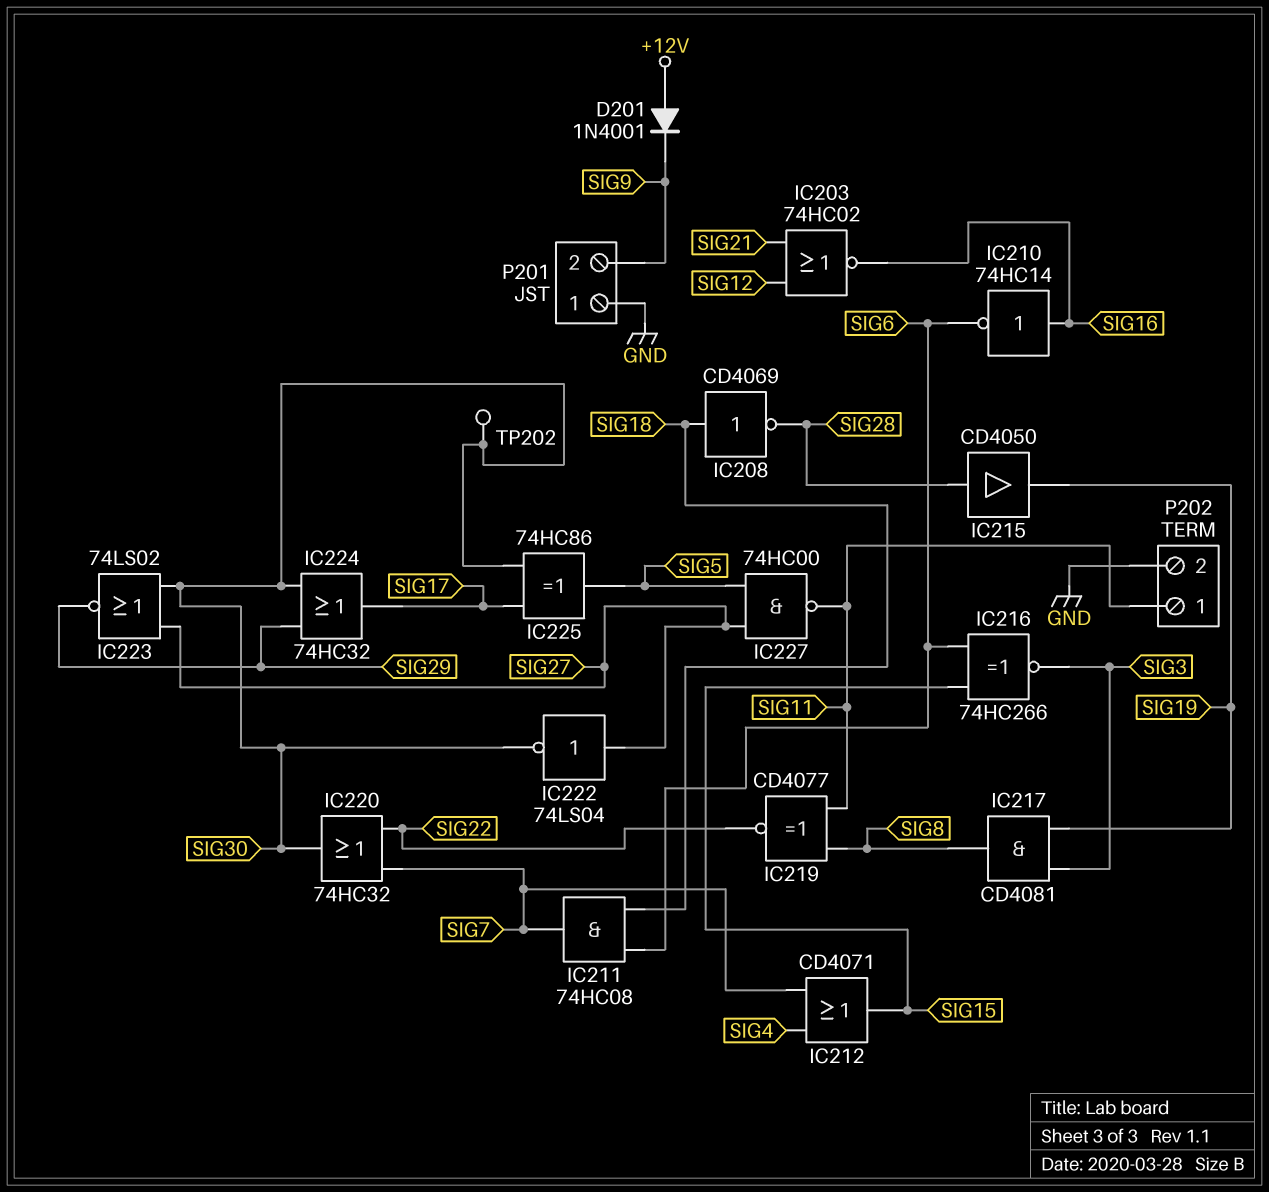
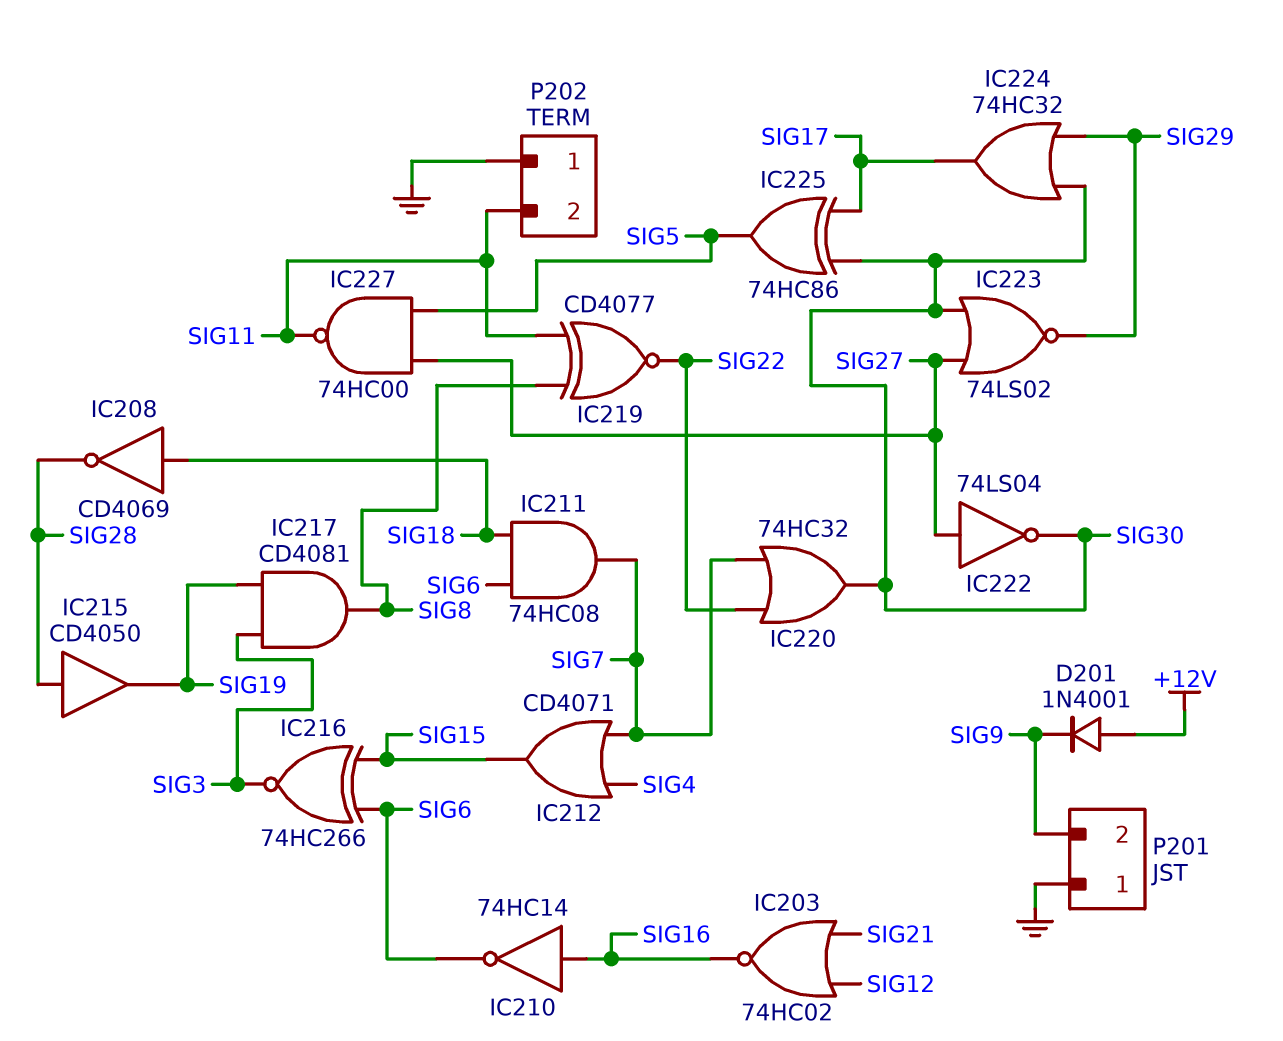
P202 pin 1: SIG11 -> GND
P202 pin 2: GND -> SIG11
TP202: test point (SIG30) -> none

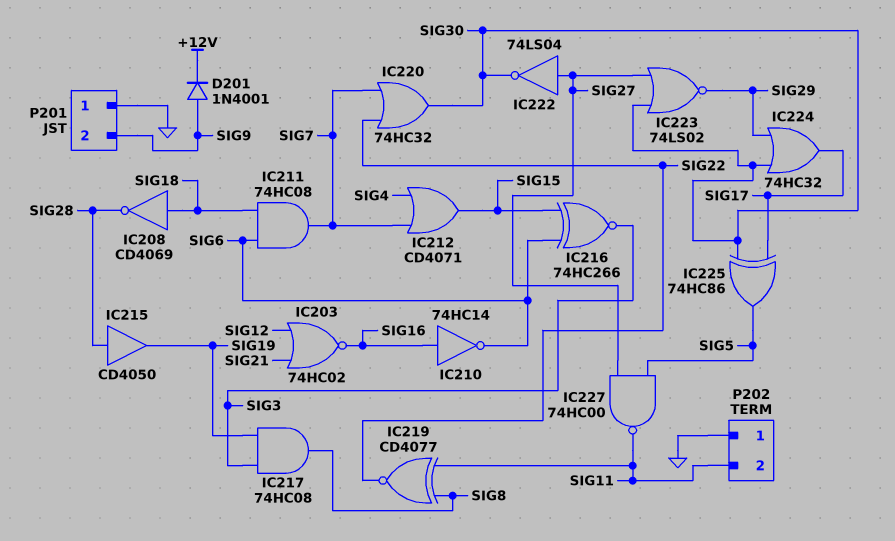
D201: diode 1N4001 (A +12V, K SIG9) -> diode 1N4001 (A SIG9, K +12V)
IC217: AND CD4081 (in SIG3, in SIG19, out SIG8) -> AND 74HC08 (in SIG3, in SIG19, out SIG8)

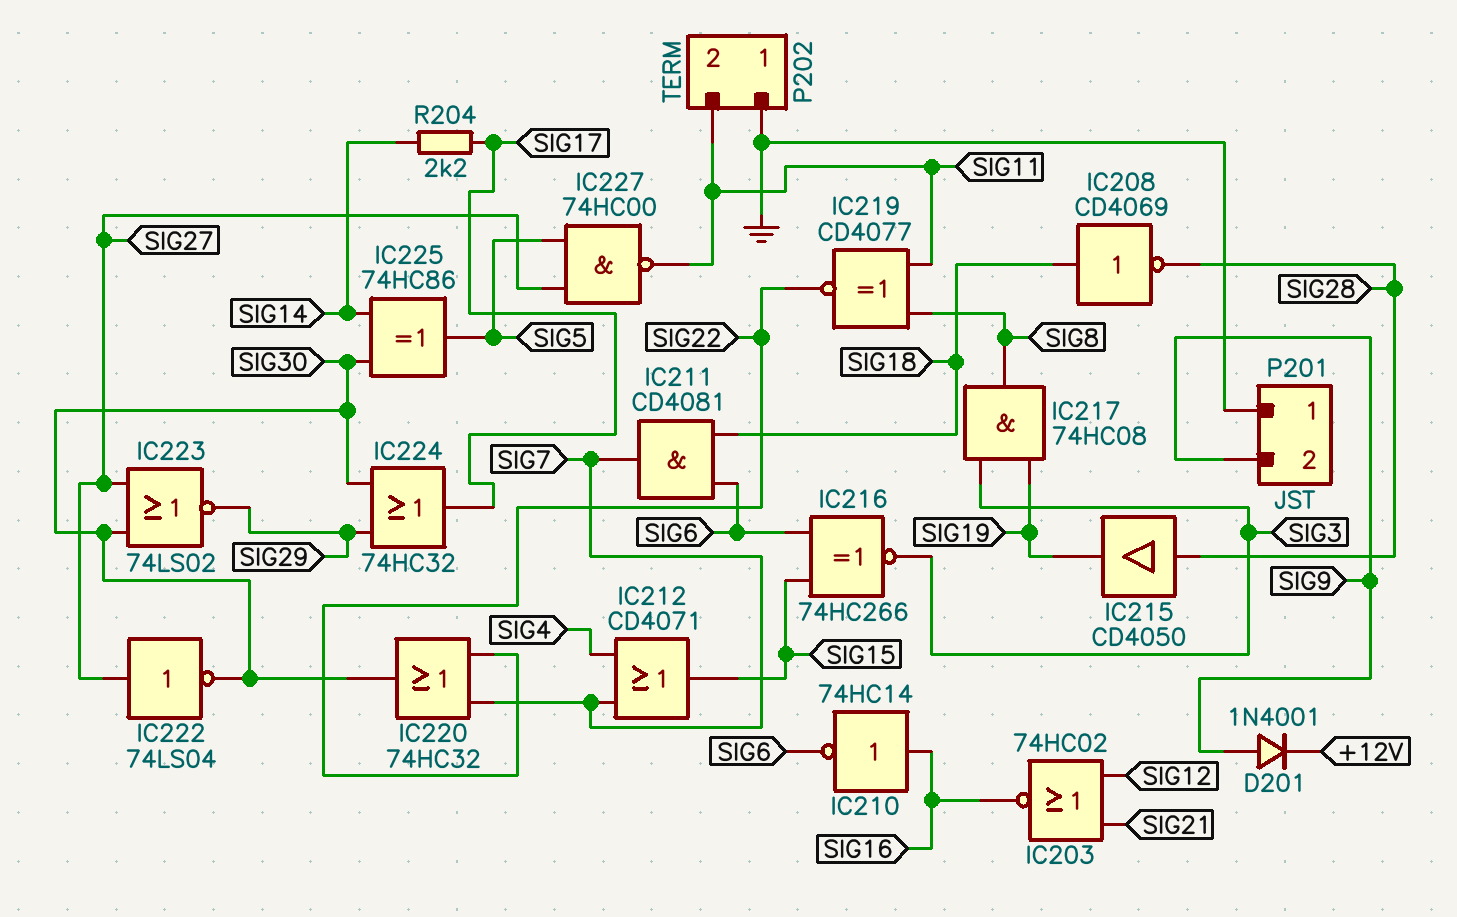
IC211: AND 74HC08 (in SIG6, in SIG18, out SIG7) -> AND CD4081 (in SIG6, in SIG18, out SIG7)
IC225: XOR 74HC86 (in SIG17, in SIG30, out SIG5) -> XOR 74HC86 (in SIG14, in SIG30, out SIG5)
R204: none -> 2.2k (SIG14, SIG17)

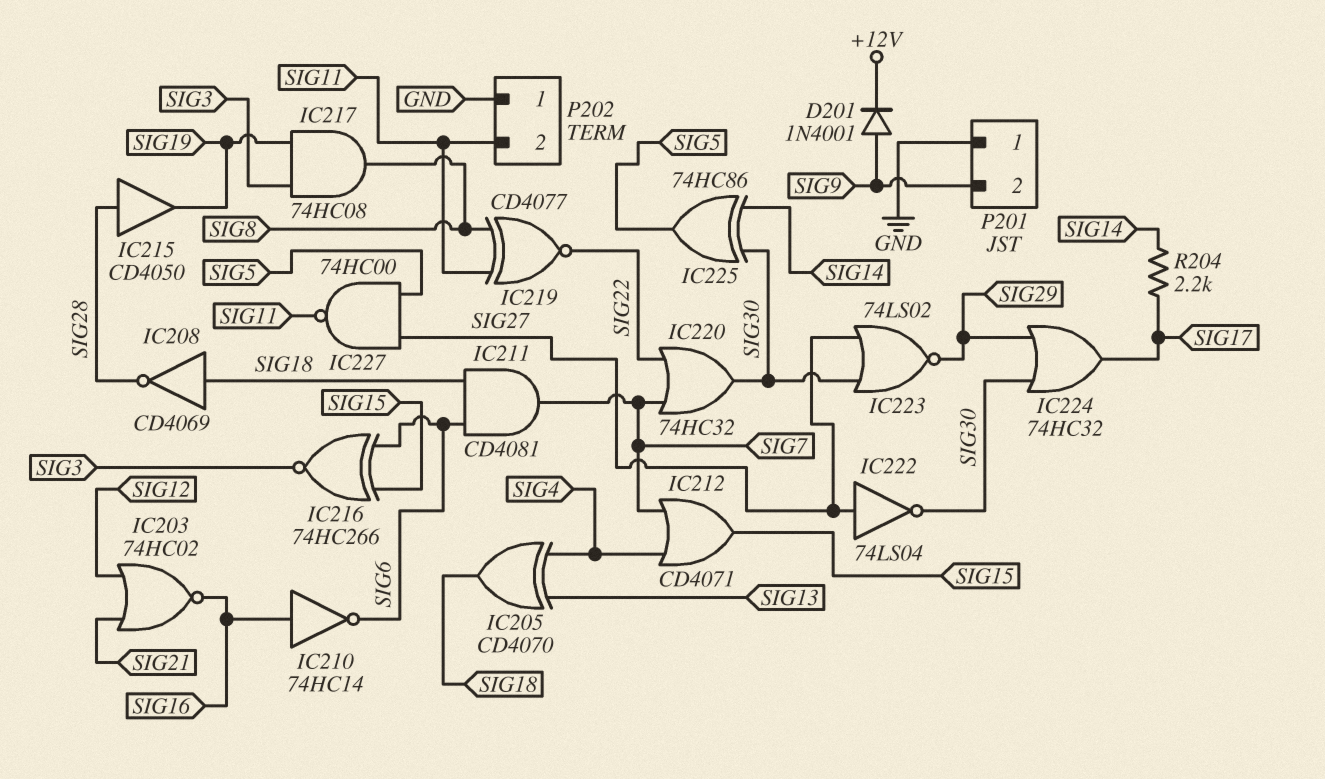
IC205: none -> XOR CD4070 (in SIG4, in SIG13, out SIG18)

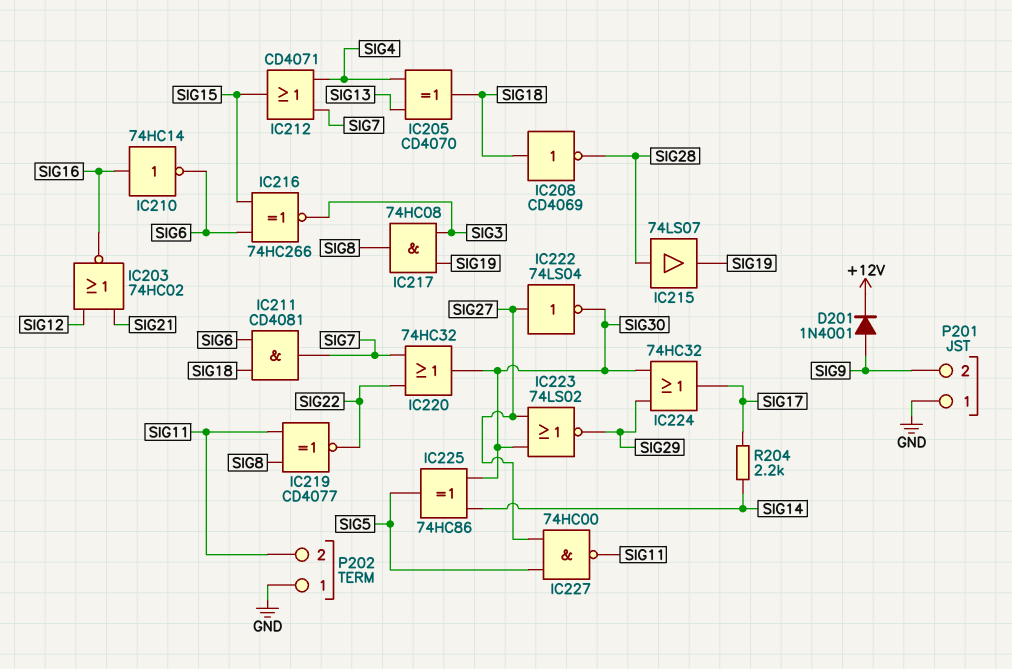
IC215: buffer CD4050 (in SIG28, out SIG19) -> buffer 74LS07 (in SIG28, out SIG19)

